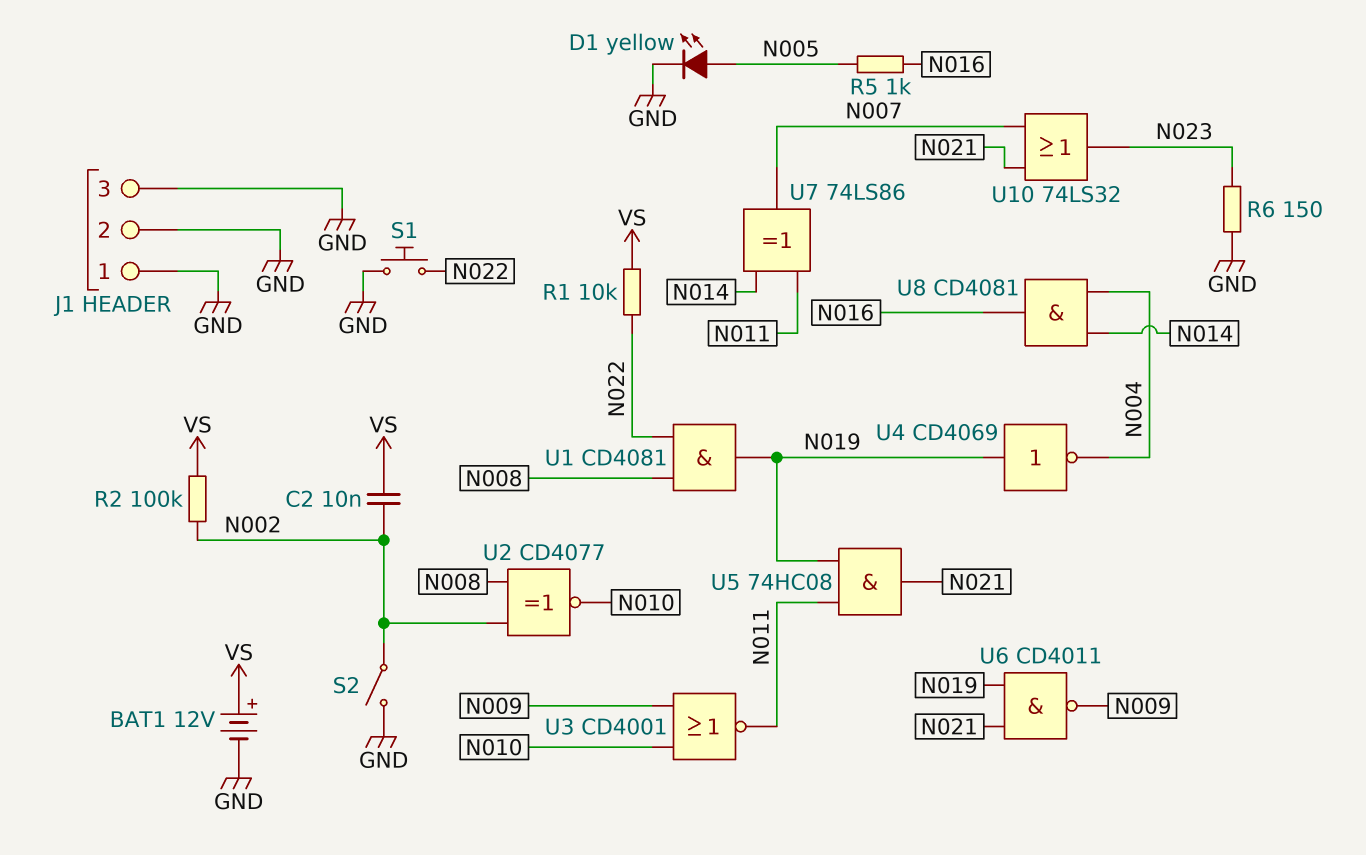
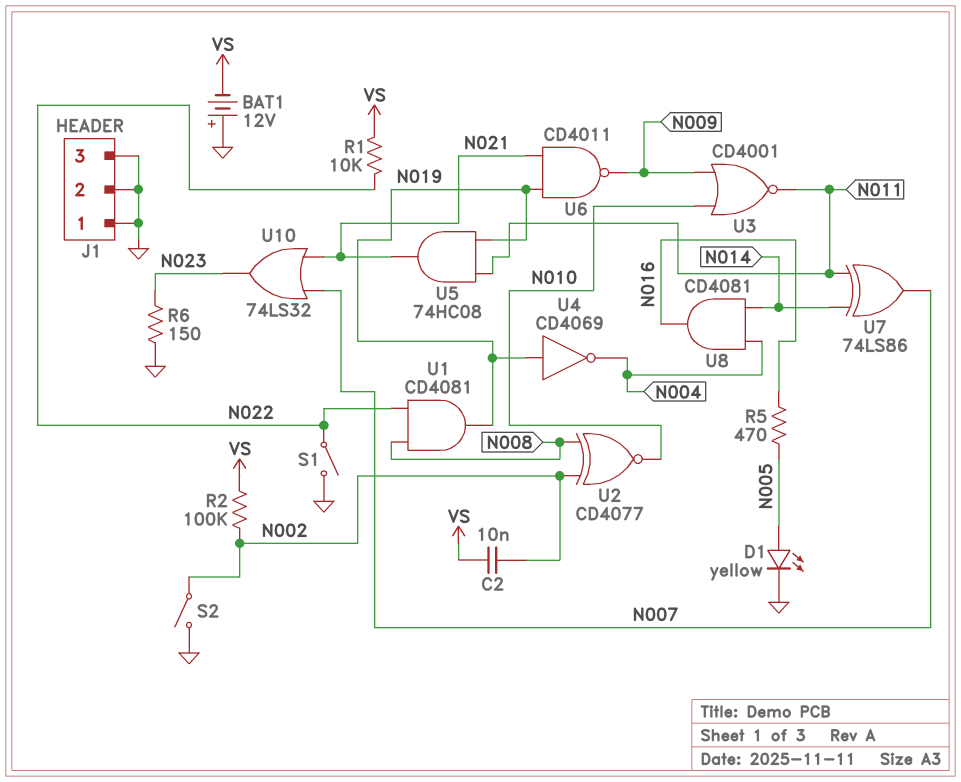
BAT1: 12V (plus VS, minus GND) -> 12V (plus GND, minus VS)
R5: 1k (N005, N016) -> 470 (N005, N016)
S1: button (GND, N022) -> switch (GND, N022)

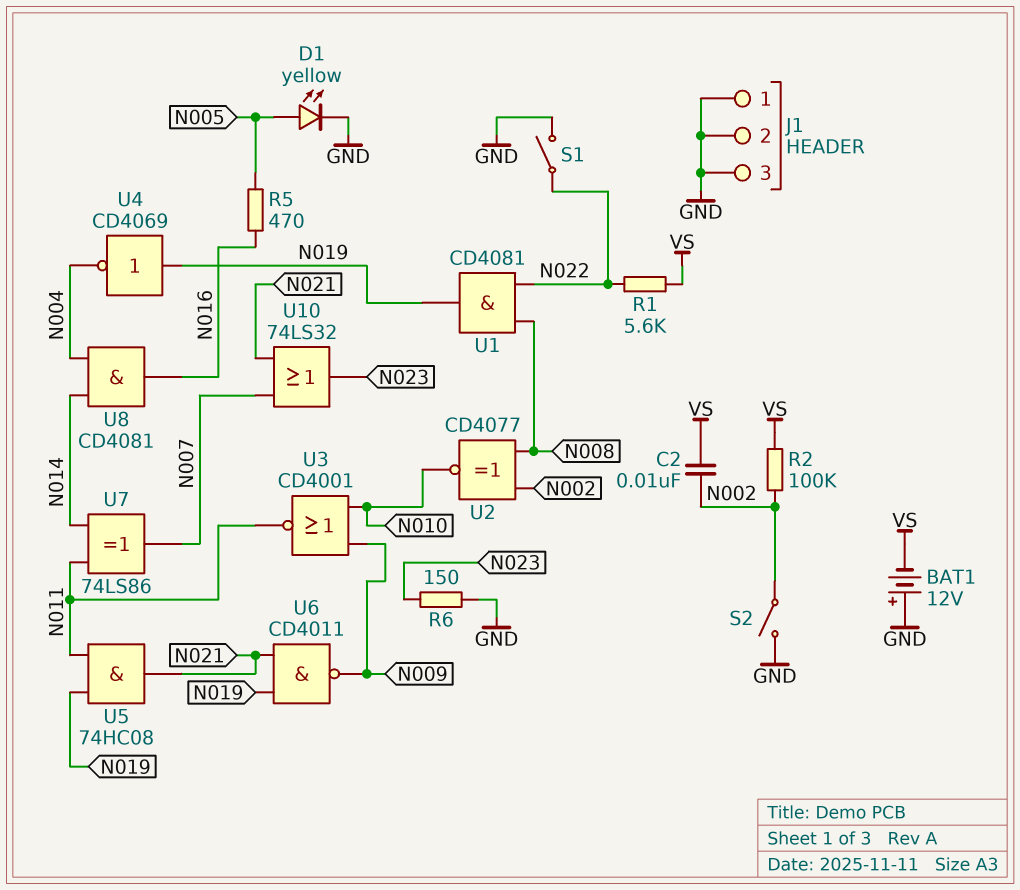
R1: 10k (N022, VS) -> 5.6k (N022, VS)

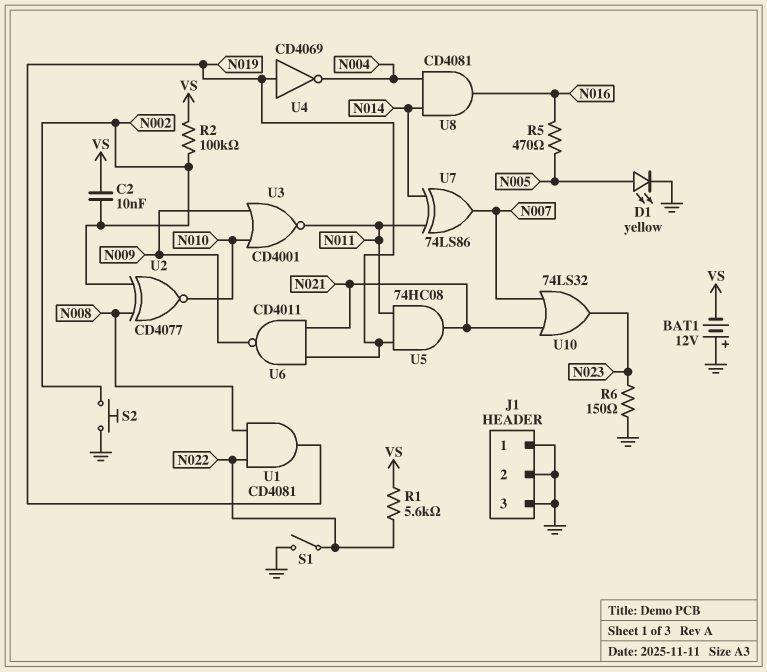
S2: switch (GND, N002) -> button (GND, N002)

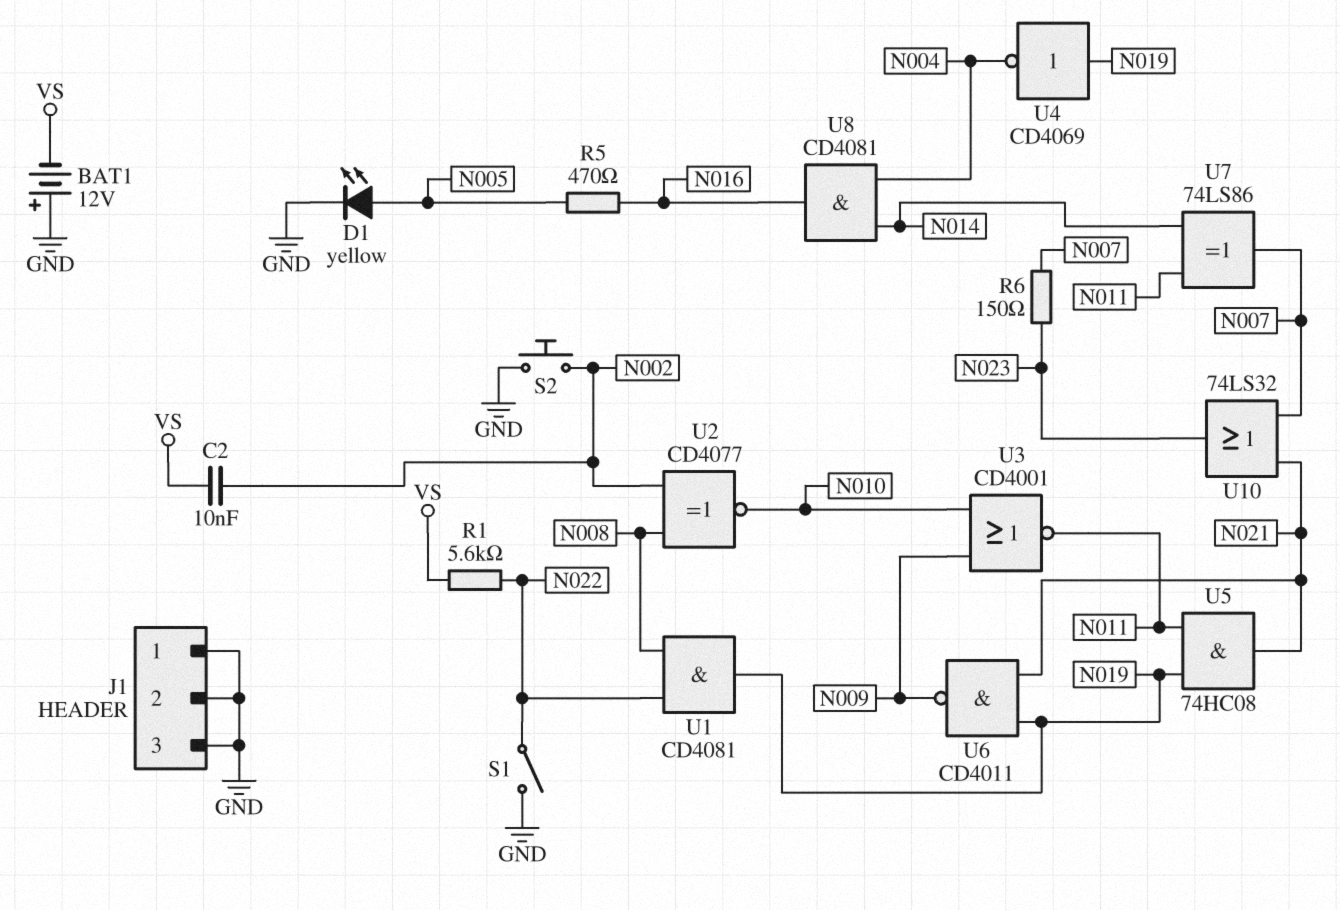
R2: 100k (N002, VS) -> none
R6: 150 (GND, N023) -> 150 (N007, N023)

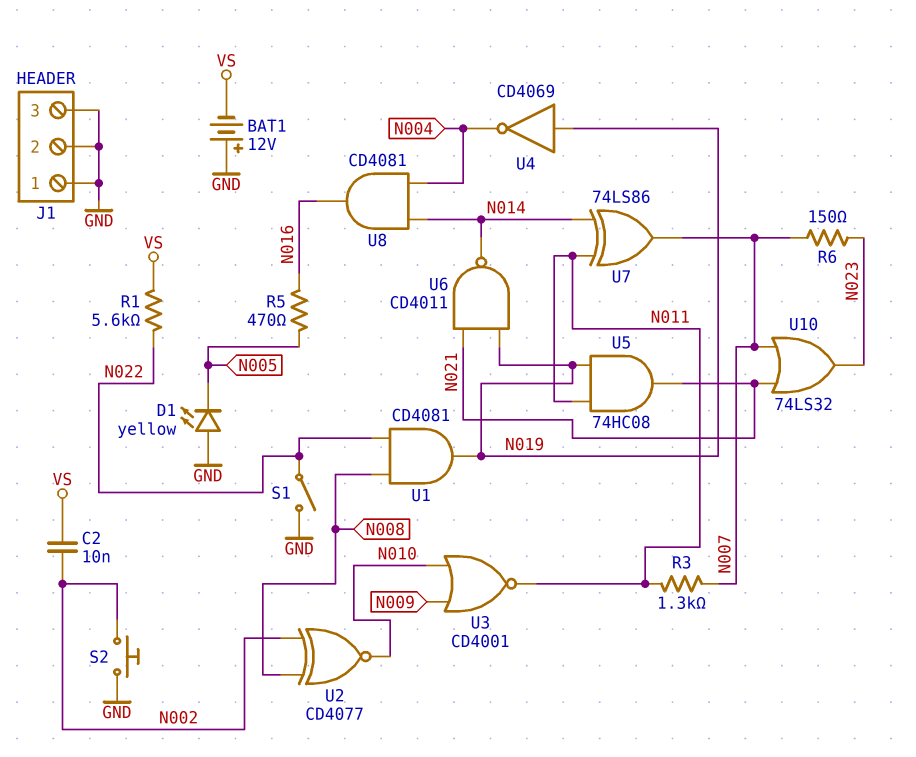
D1: LED yellow (A N005, K GND) -> LED yellow (A GND, K N005)
R3: none -> 1.3k (N007, N011)
U6: NAND CD4011 (in N019, in N021, out N009) -> NAND CD4011 (in N019, in N021, out N014)

